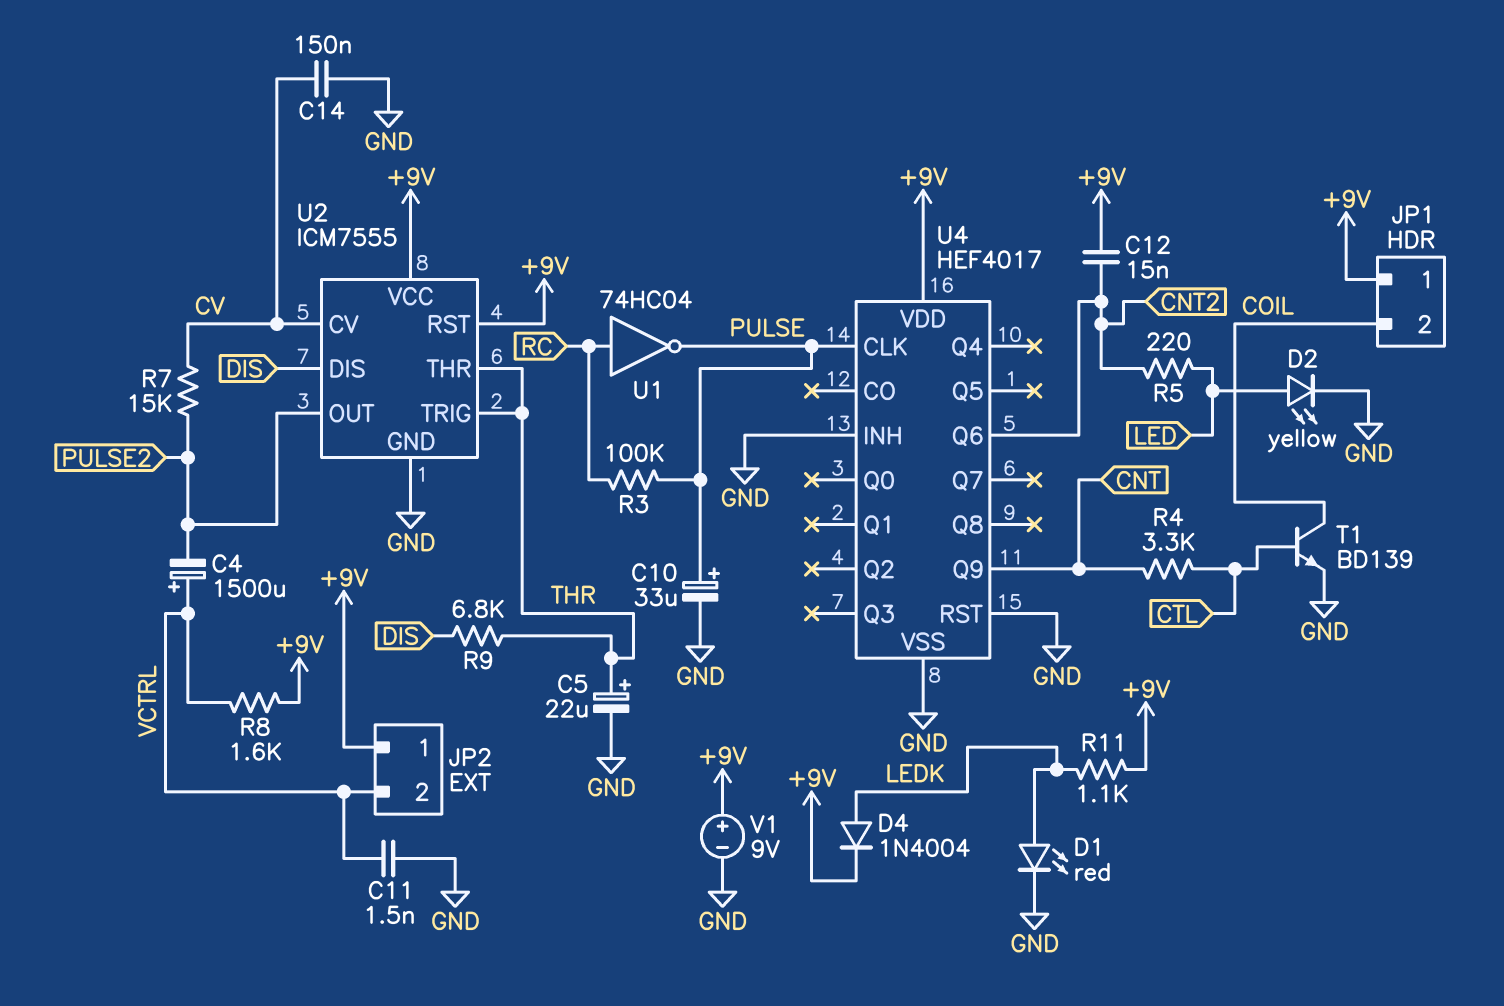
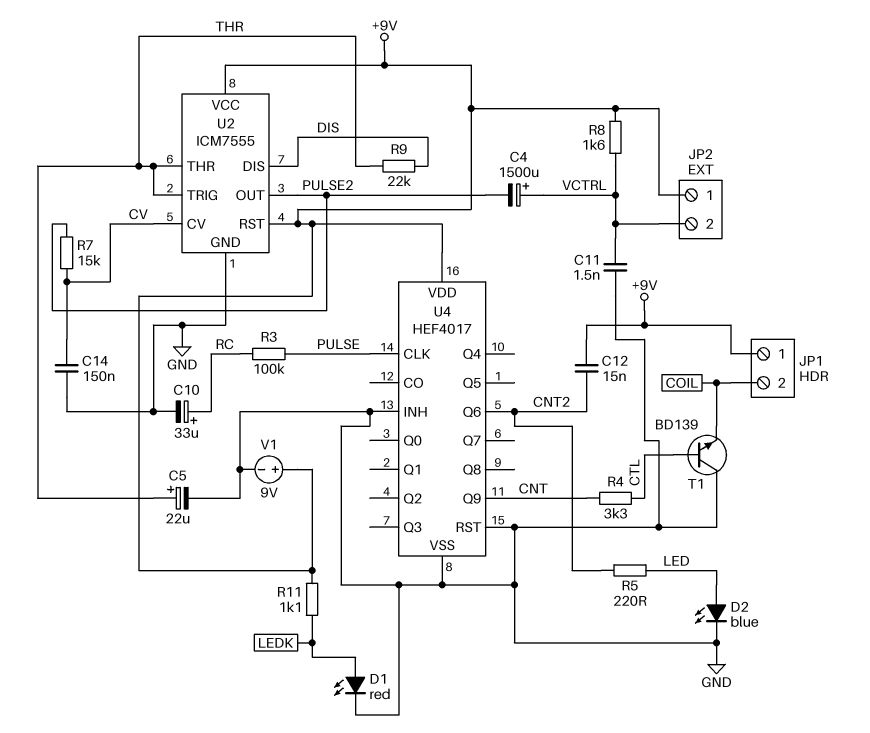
C10: 33uF (plus PULSE, minus GND) -> 33uF (plus RC, minus GND)
D2: LED yellow (A LED, K GND) -> LED blue (A LED, K GND)
D4: diode 1N4004 (A LEDK, K +9V) -> none
R9: 6.8k (DIS, THR) -> 22k (DIS, THR)
T1: NPN BD139 (B CTL, C COIL, E GND) -> NPN BD139 (B CTL, C GND, E COIL)
U1: NOT 74HC04 (in RC, out PULSE) -> none

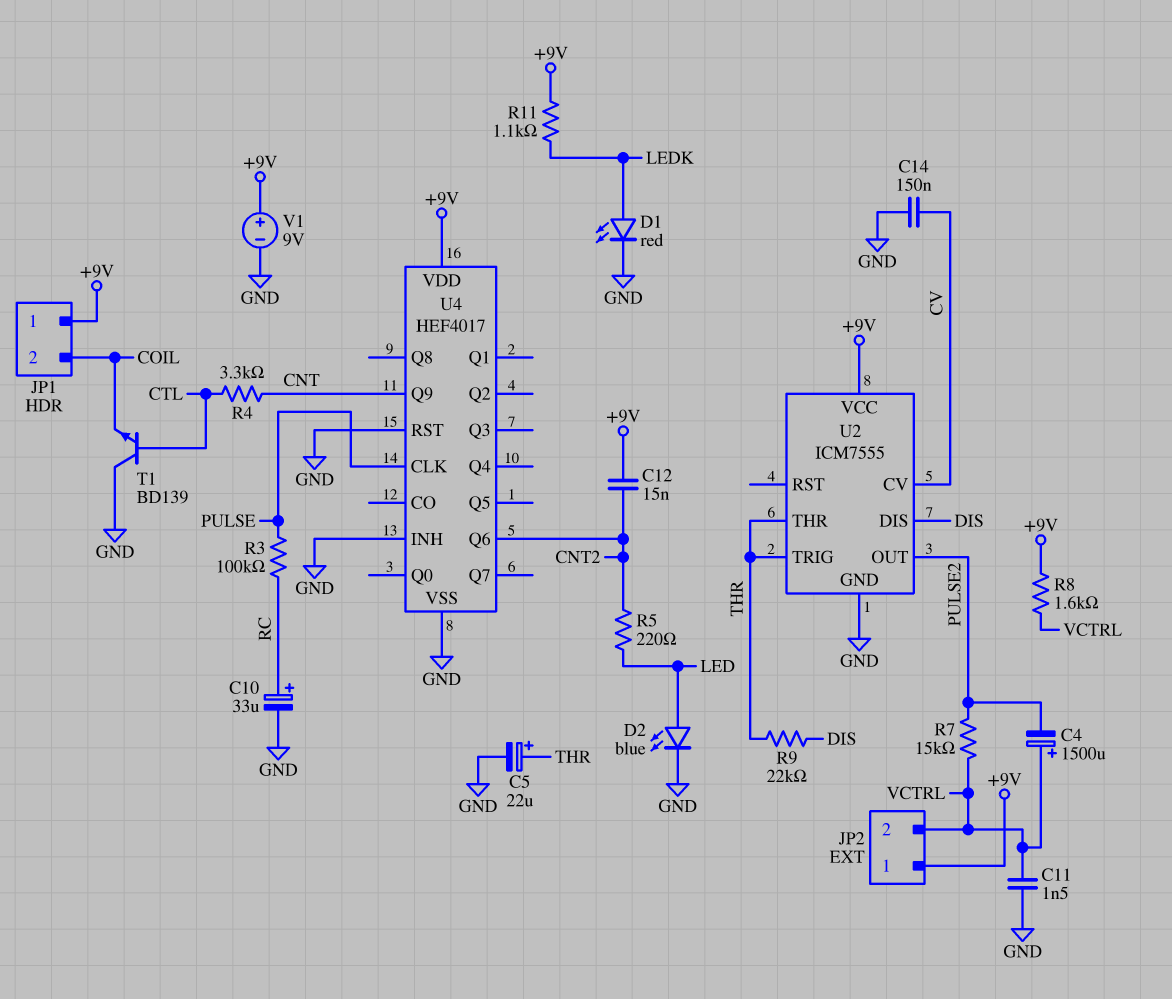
R7: 15k (CV, PULSE2) -> 15k (PULSE2, VCTRL)
U2 pin RST: +9V -> none

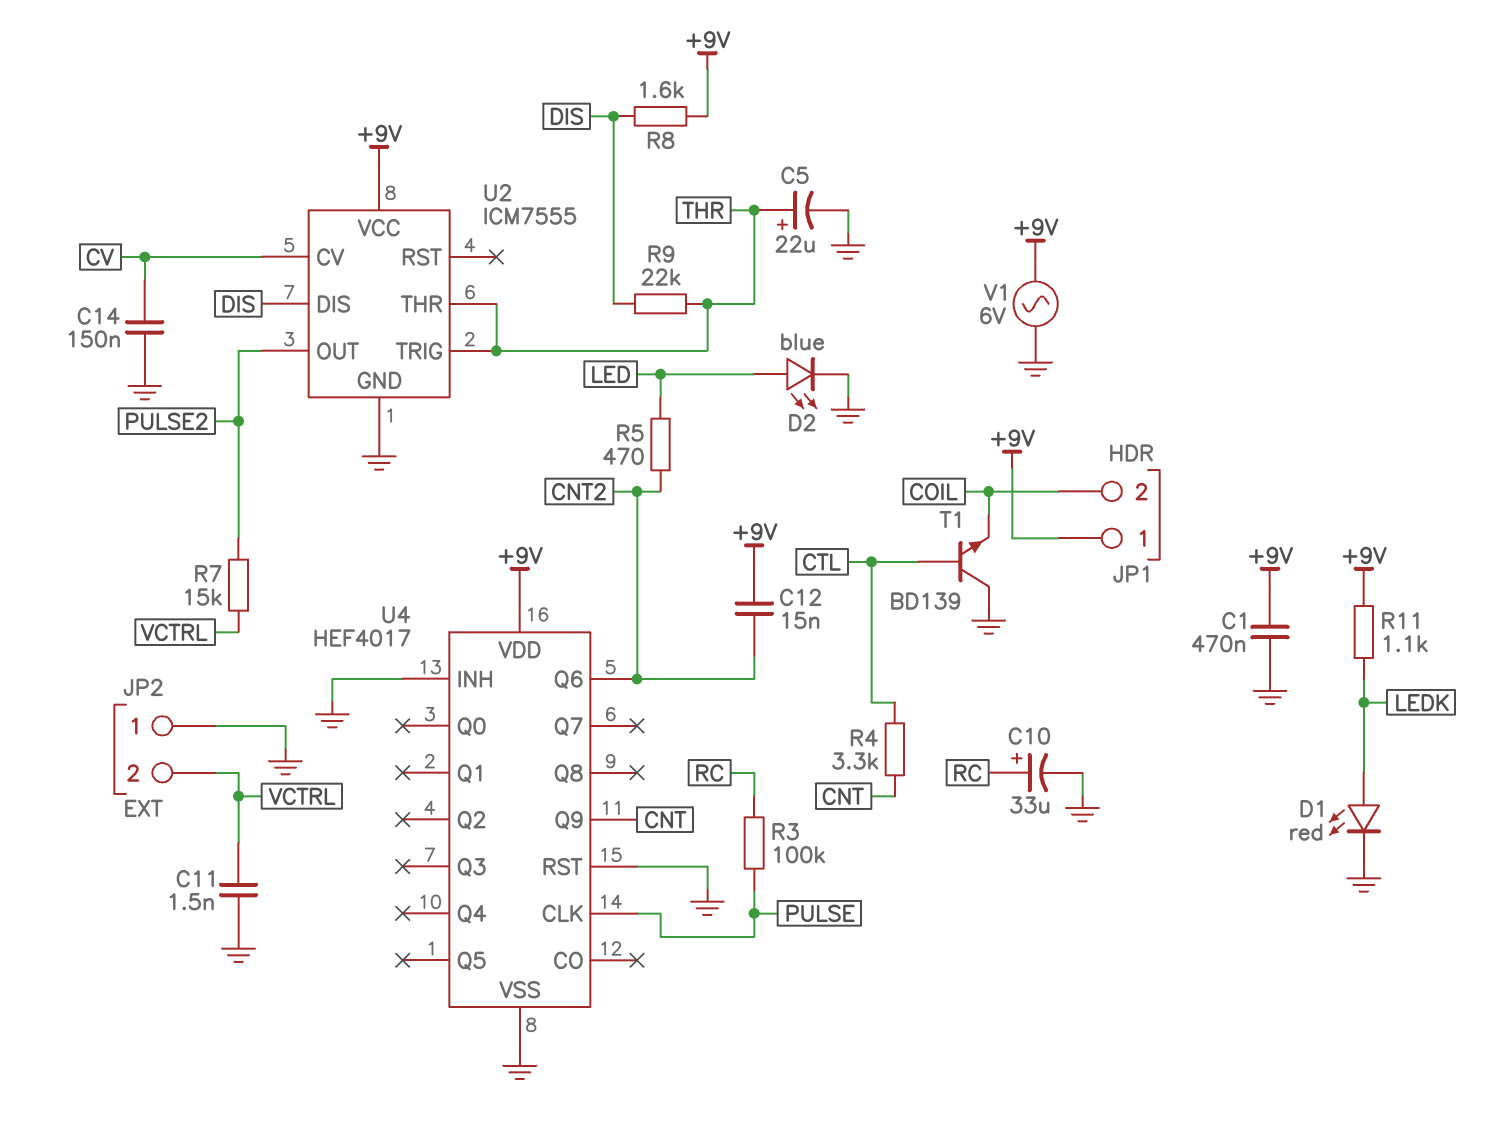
C1: none -> 470nF (+9V, GND)
C4: 1500uF (plus VCTRL, minus PULSE2) -> none
JP2 pin 1: +9V -> GND
R5: 220 (CNT2, LED) -> 470 (CNT2, LED)
R8: 1.6k (+9V, VCTRL) -> 1.6k (+9V, DIS)
V1: 9V (plus +9V, minus GND) -> AC 6V (+9V, GND)

